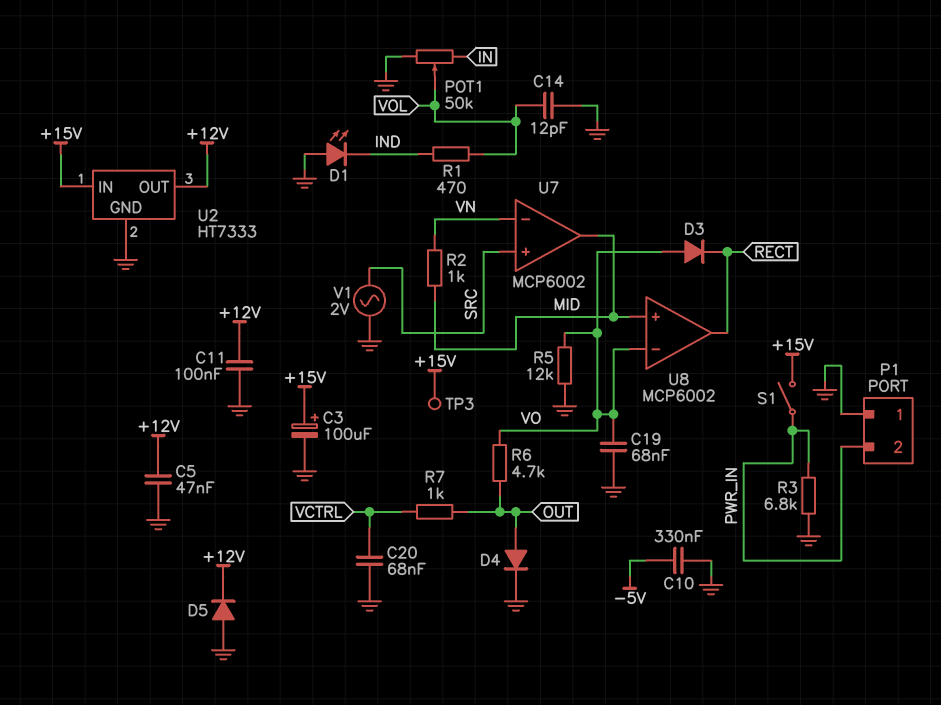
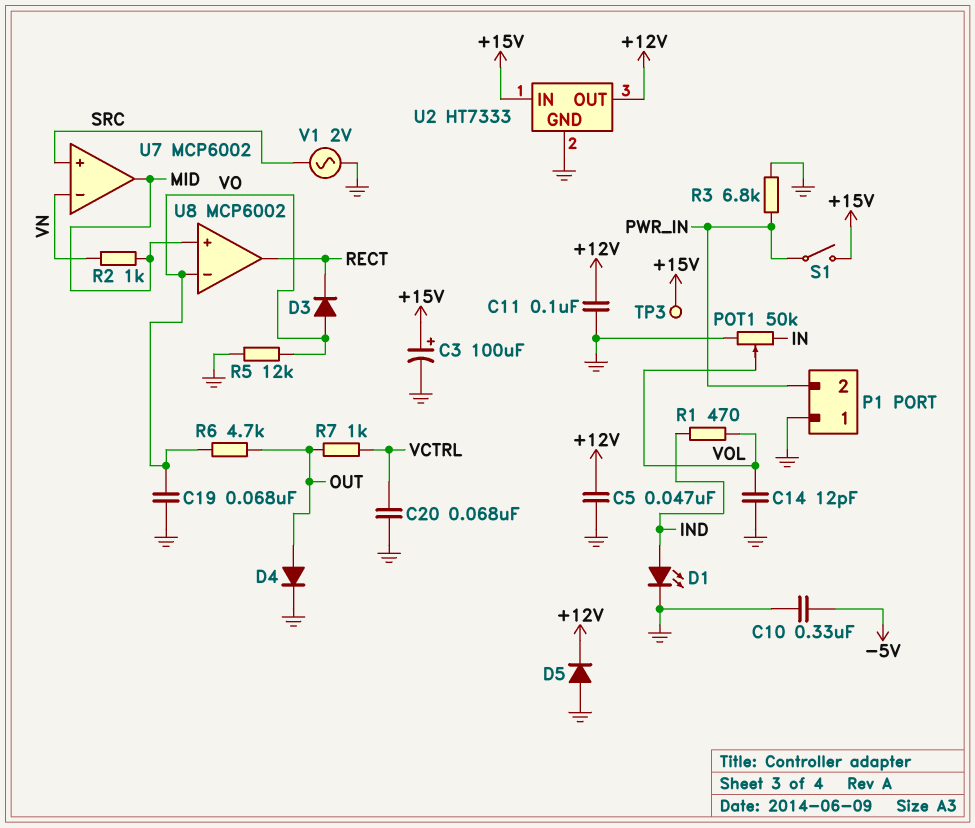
D1: LED (A GND, K IND) -> LED (A IND, K GND)

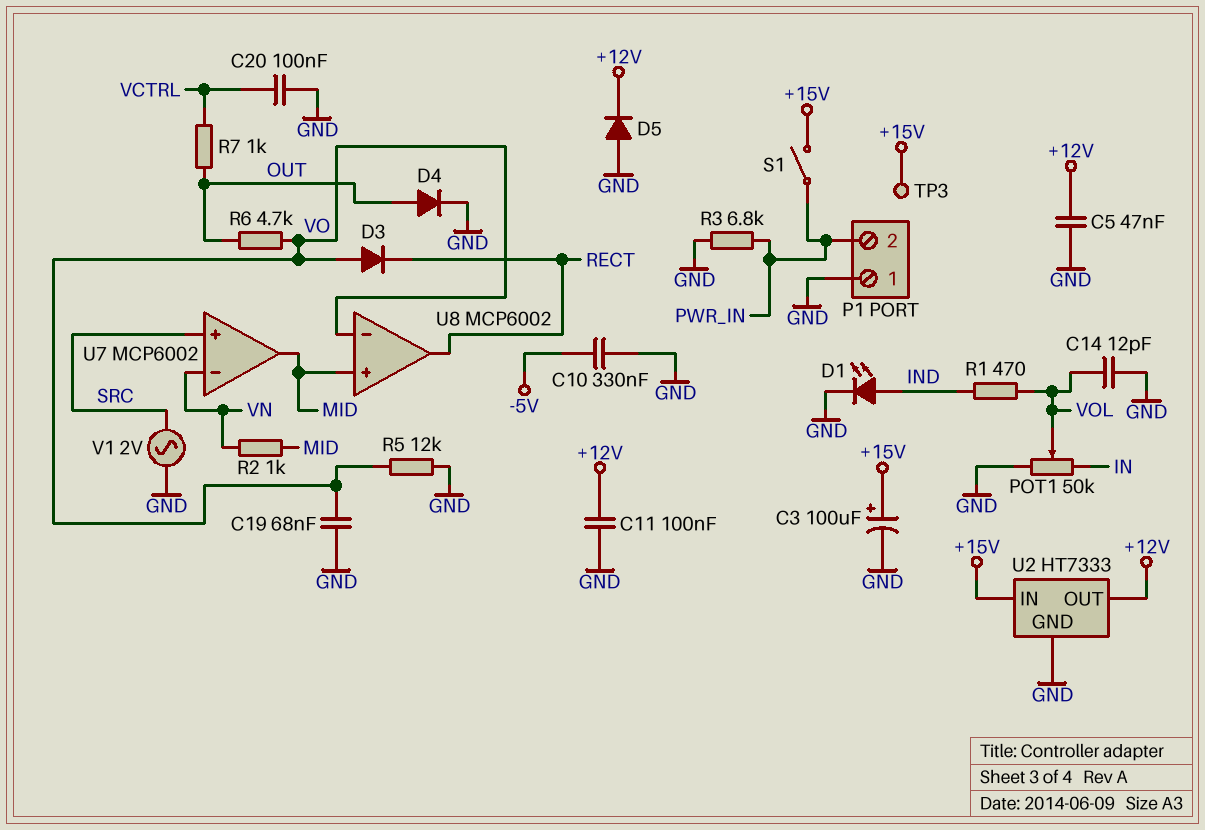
C20: 68nF (GND, VCTRL) -> 100nF (GND, VCTRL)

